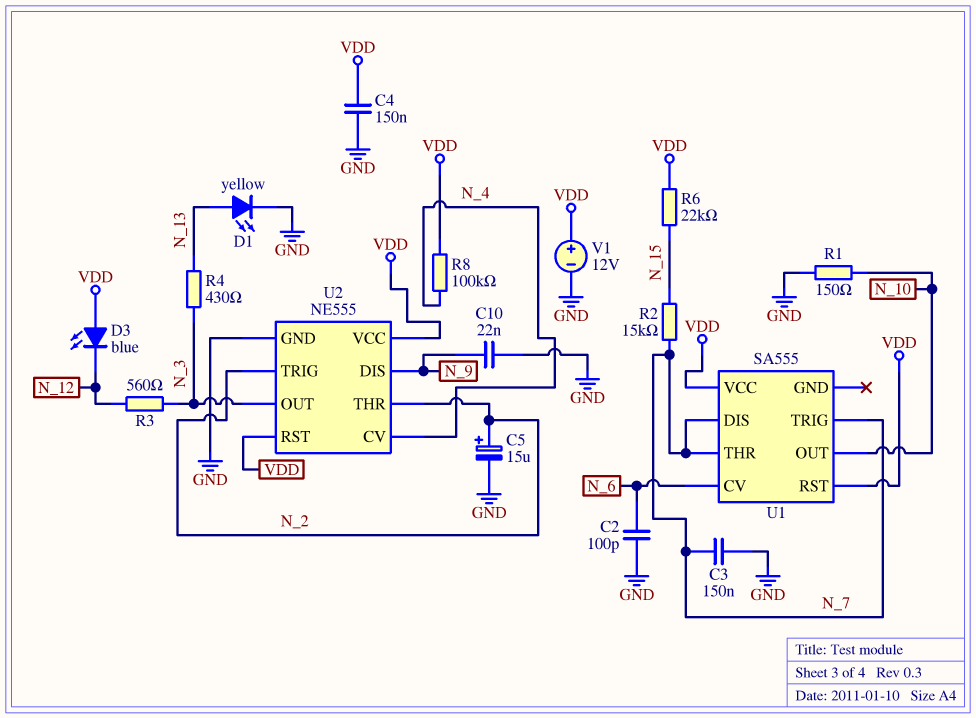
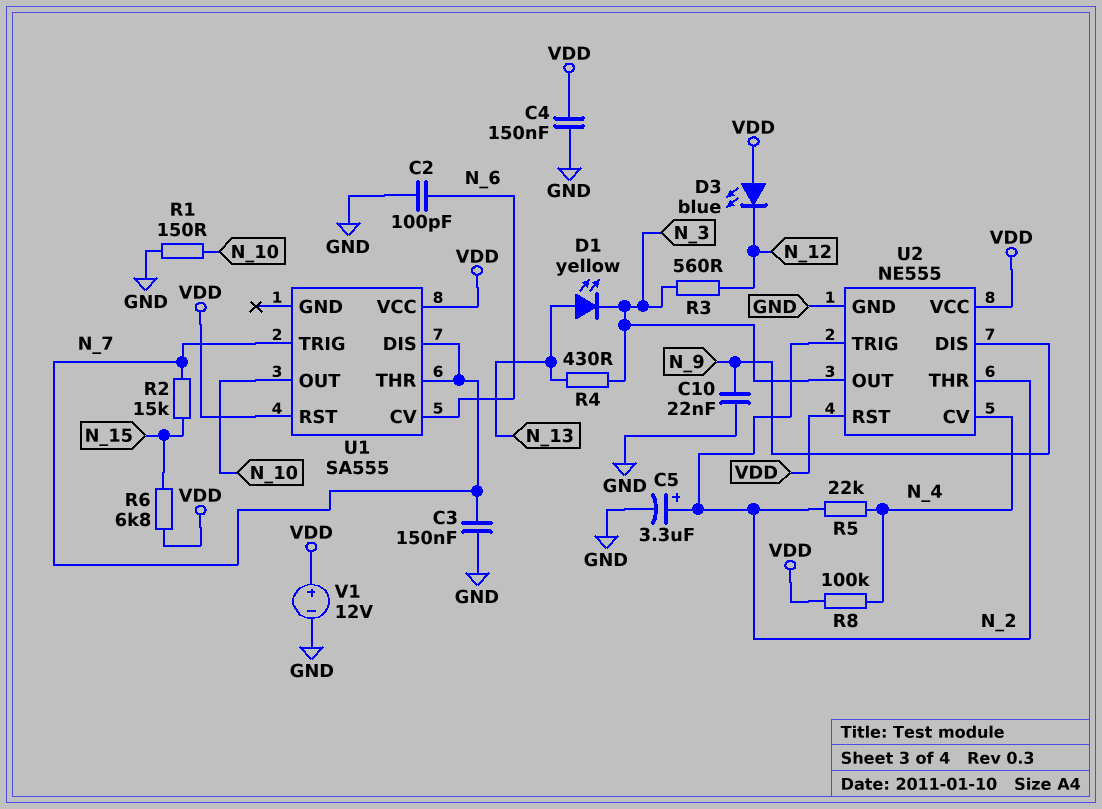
C5: 15uF (plus N_2, minus GND) -> 3.3uF (plus N_2, minus GND)
D1: LED yellow (A N_13, K GND) -> LED yellow (A N_13, K N_3)
R5: none -> 22k (N_2, N_4)
R6: 22k (N_15, VDD) -> 6.8k (N_15, VDD)

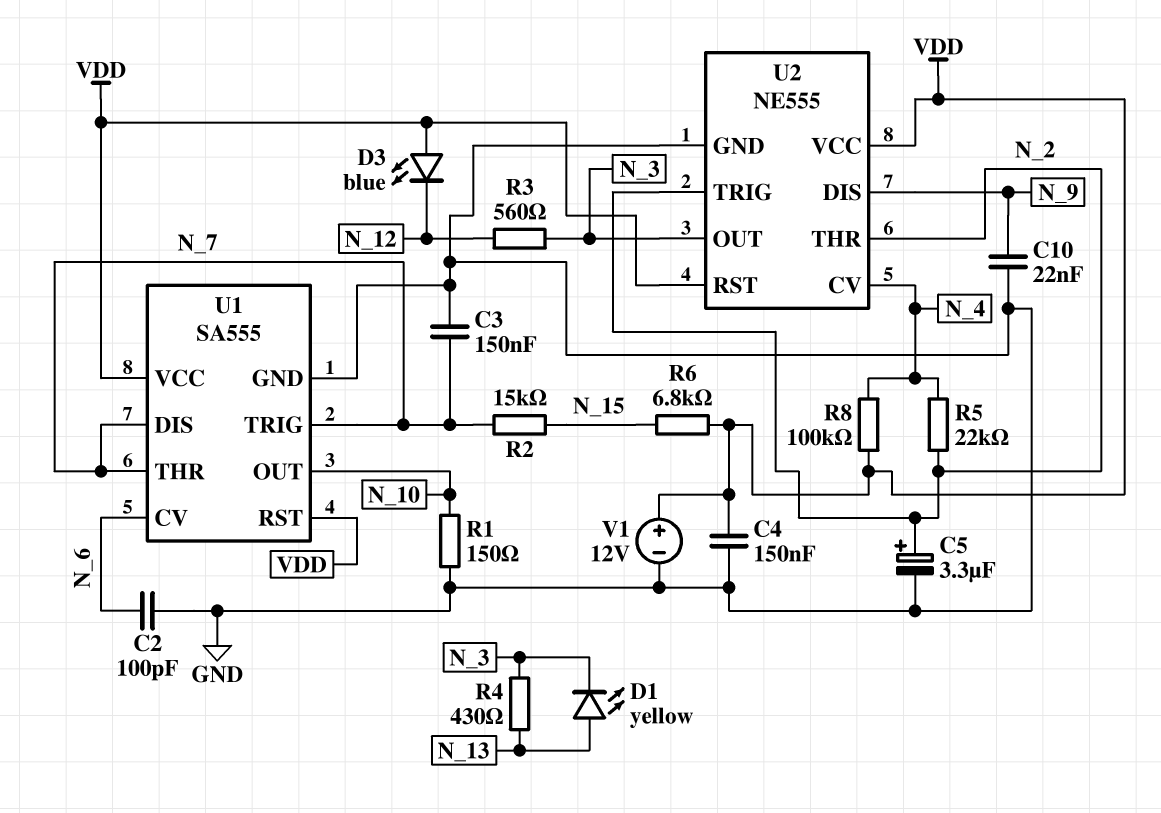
U1 pin GND: none -> GND

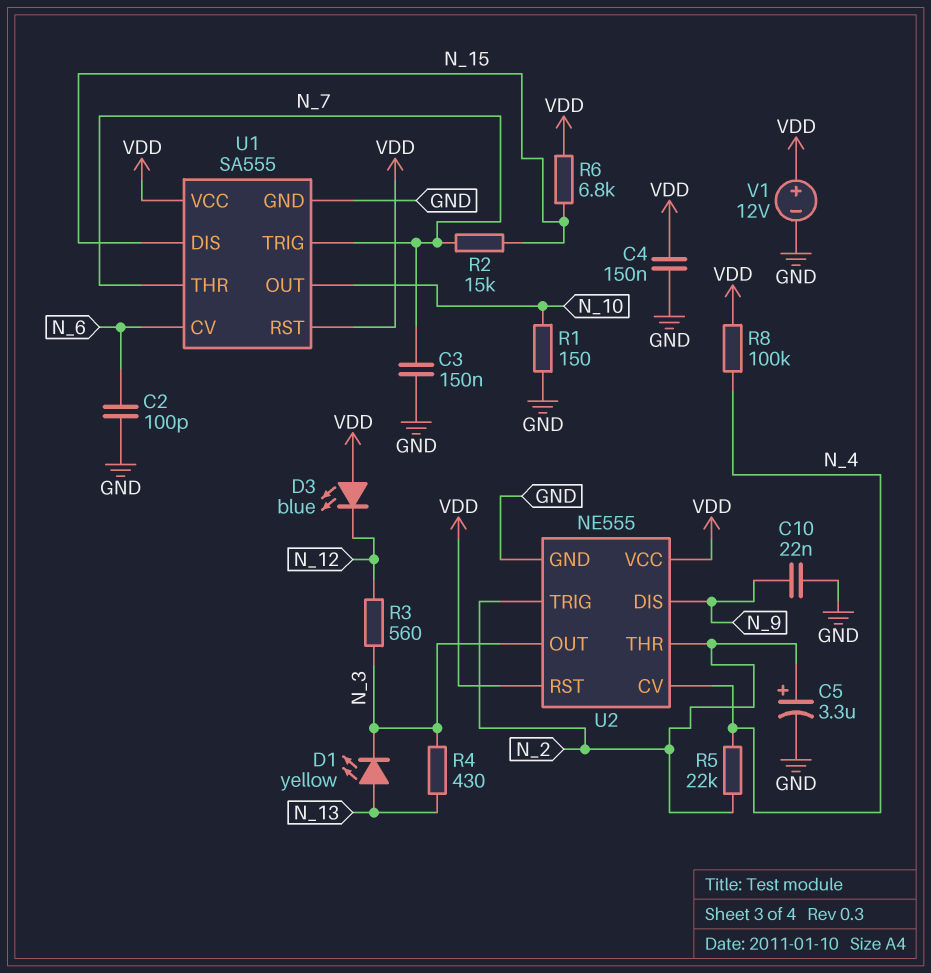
U1 pin DIS: N_7 -> N_15

